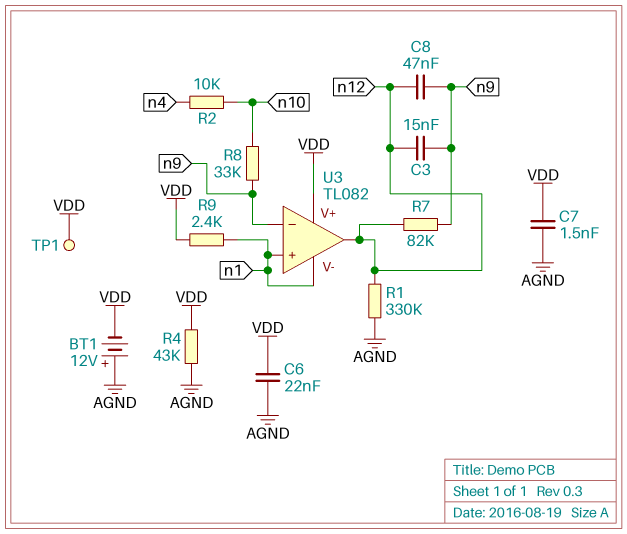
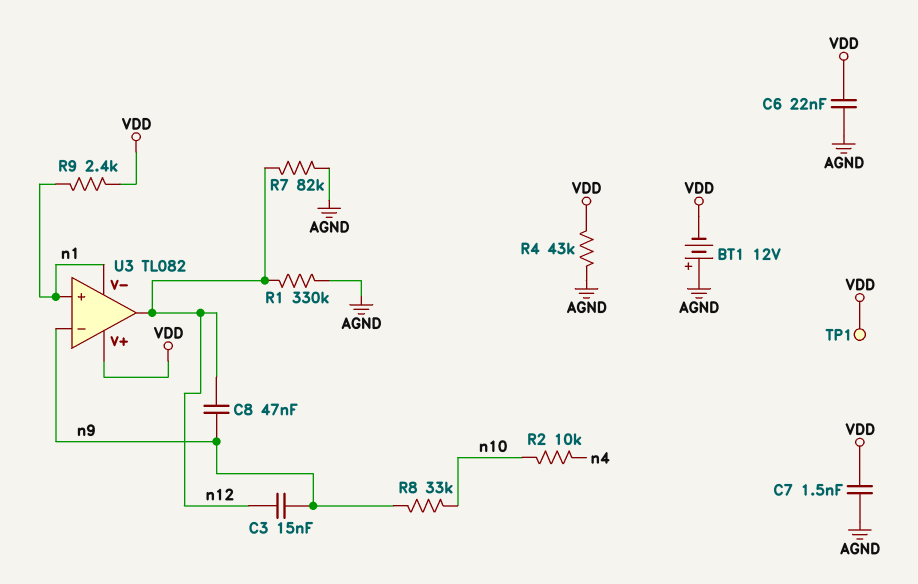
R7: 82k (n9, n12) -> 82k (AGND, n12)

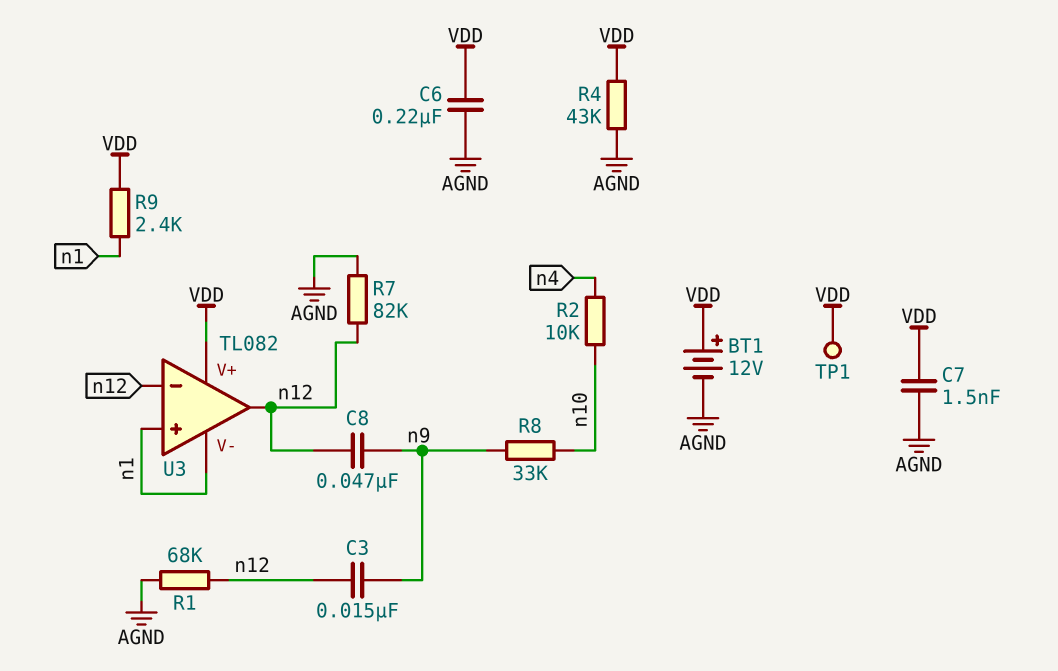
BT1: 12V (plus AGND, minus VDD) -> 12V (plus VDD, minus AGND)
C6: 22nF (AGND, VDD) -> 220nF (AGND, VDD)
R1: 330k (AGND, n12) -> 68k (AGND, n12)
U3 pin in-: n9 -> n12

